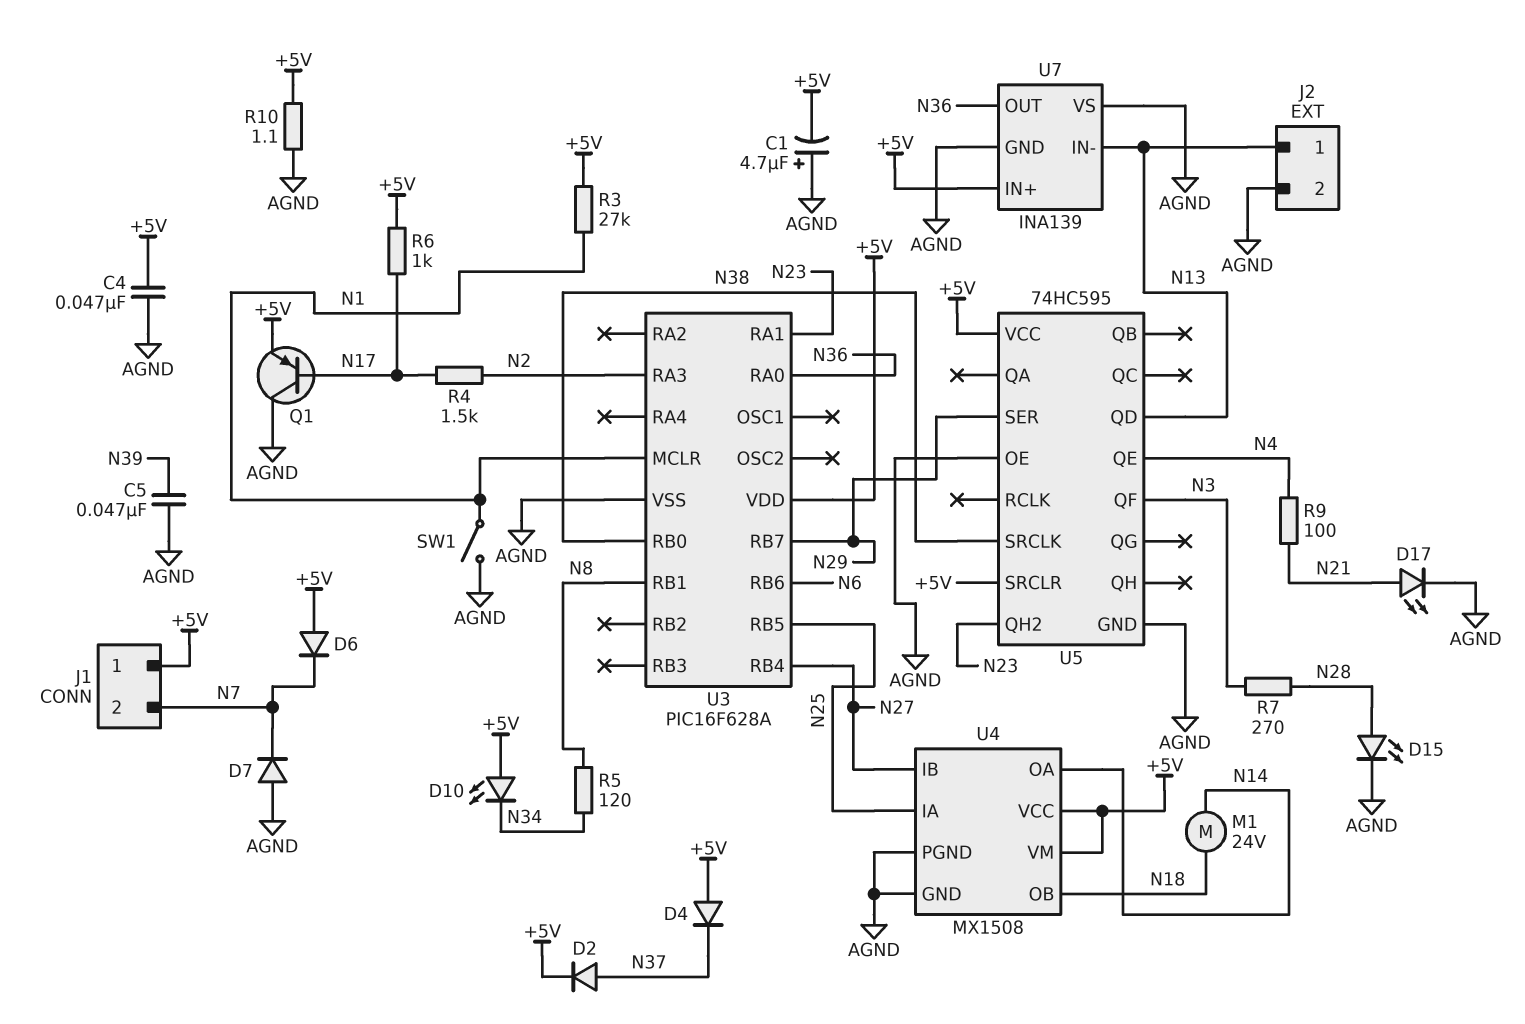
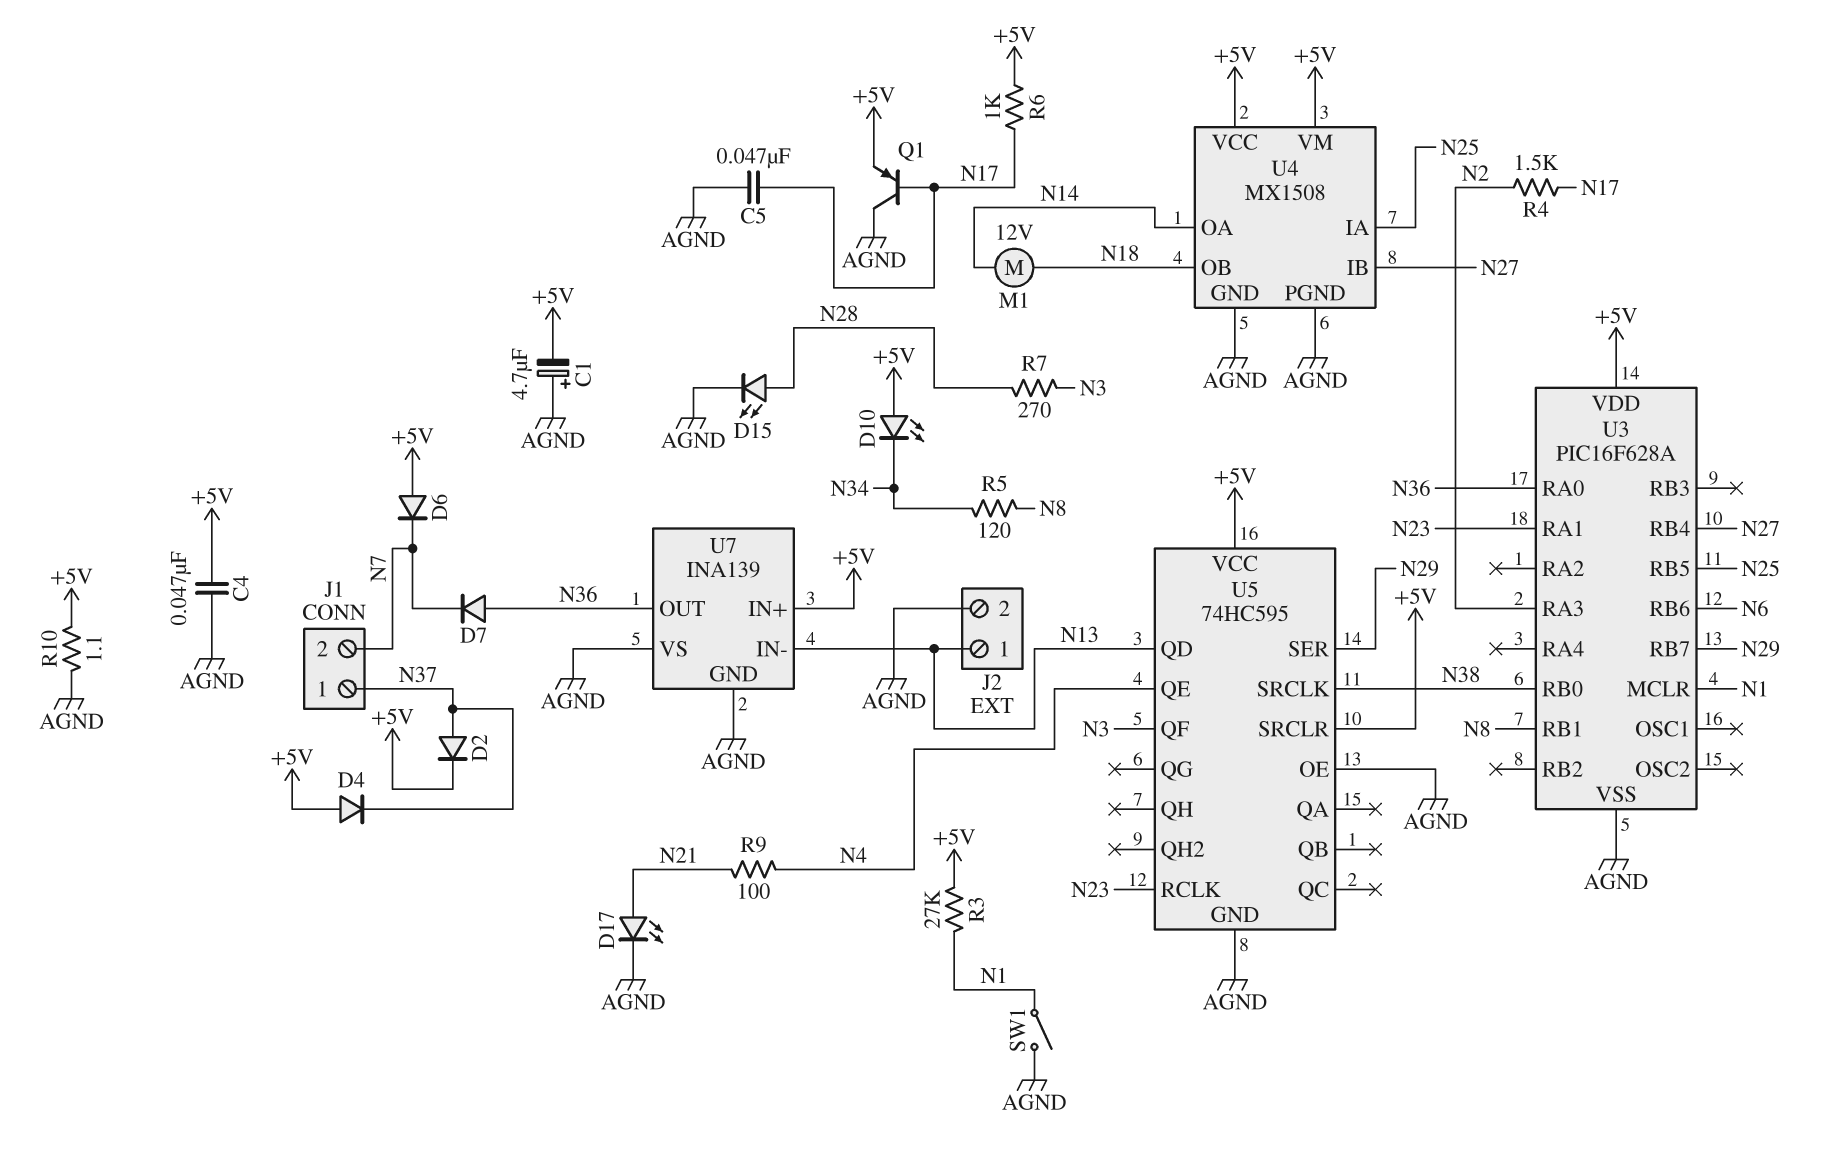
C5: 47nF (AGND, N39) -> 47nF (AGND, N17)
D7: diode (A AGND, K N7) -> diode (A N36, K N7)
J1 pin 1: +5V -> N37
M1: motor 24V (N14, N18) -> motor 12V (N14, N18)
U5 pin QH2: N23 -> none
U5 pin RCLK: none -> N23

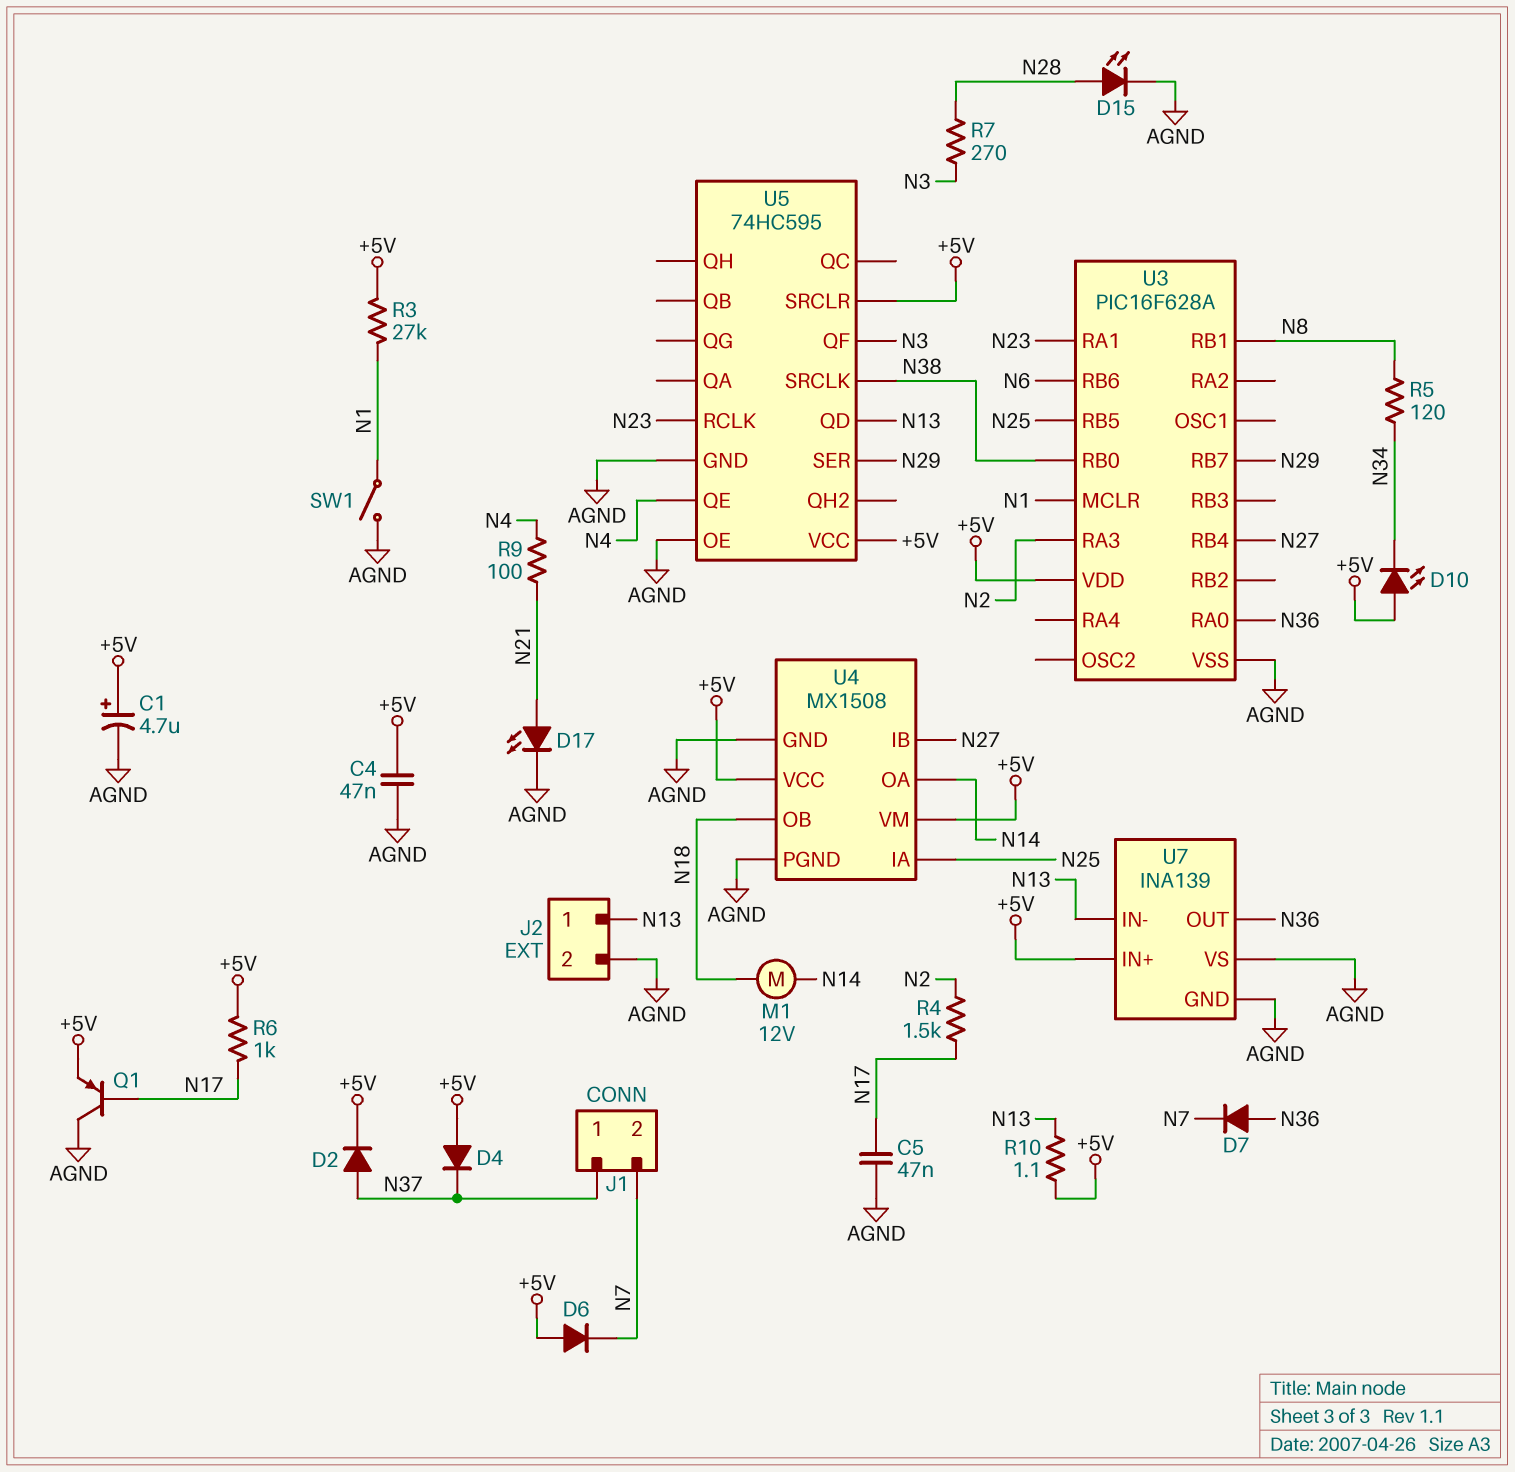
C1: 4.7uF (plus AGND, minus +5V) -> 4.7uF (plus +5V, minus AGND)
R10: 1.1 (+5V, AGND) -> 1.1 (+5V, N13)

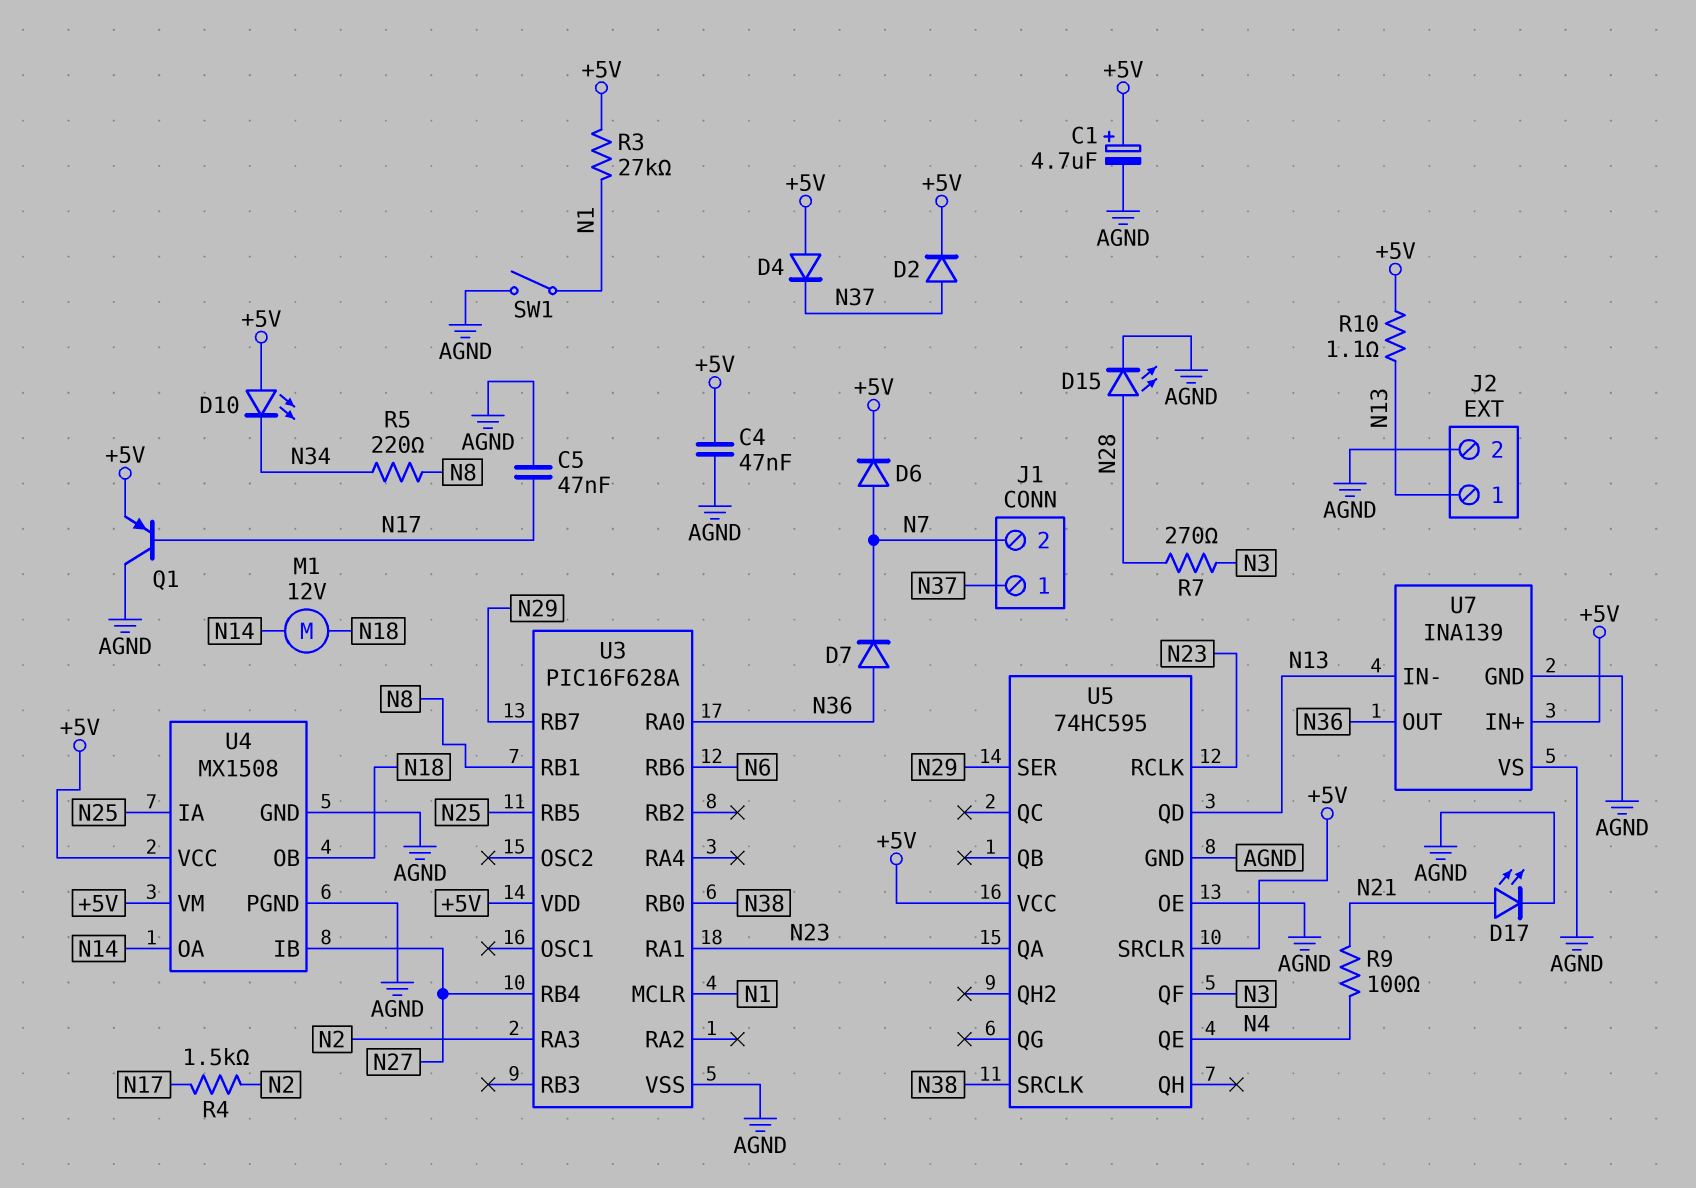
D6: diode (A +5V, K N7) -> diode (A N7, K +5V)
R5: 120 (N8, N34) -> 220 (N8, N34)
R6: 1k (+5V, N17) -> none
U5 pin QA: none -> N23

